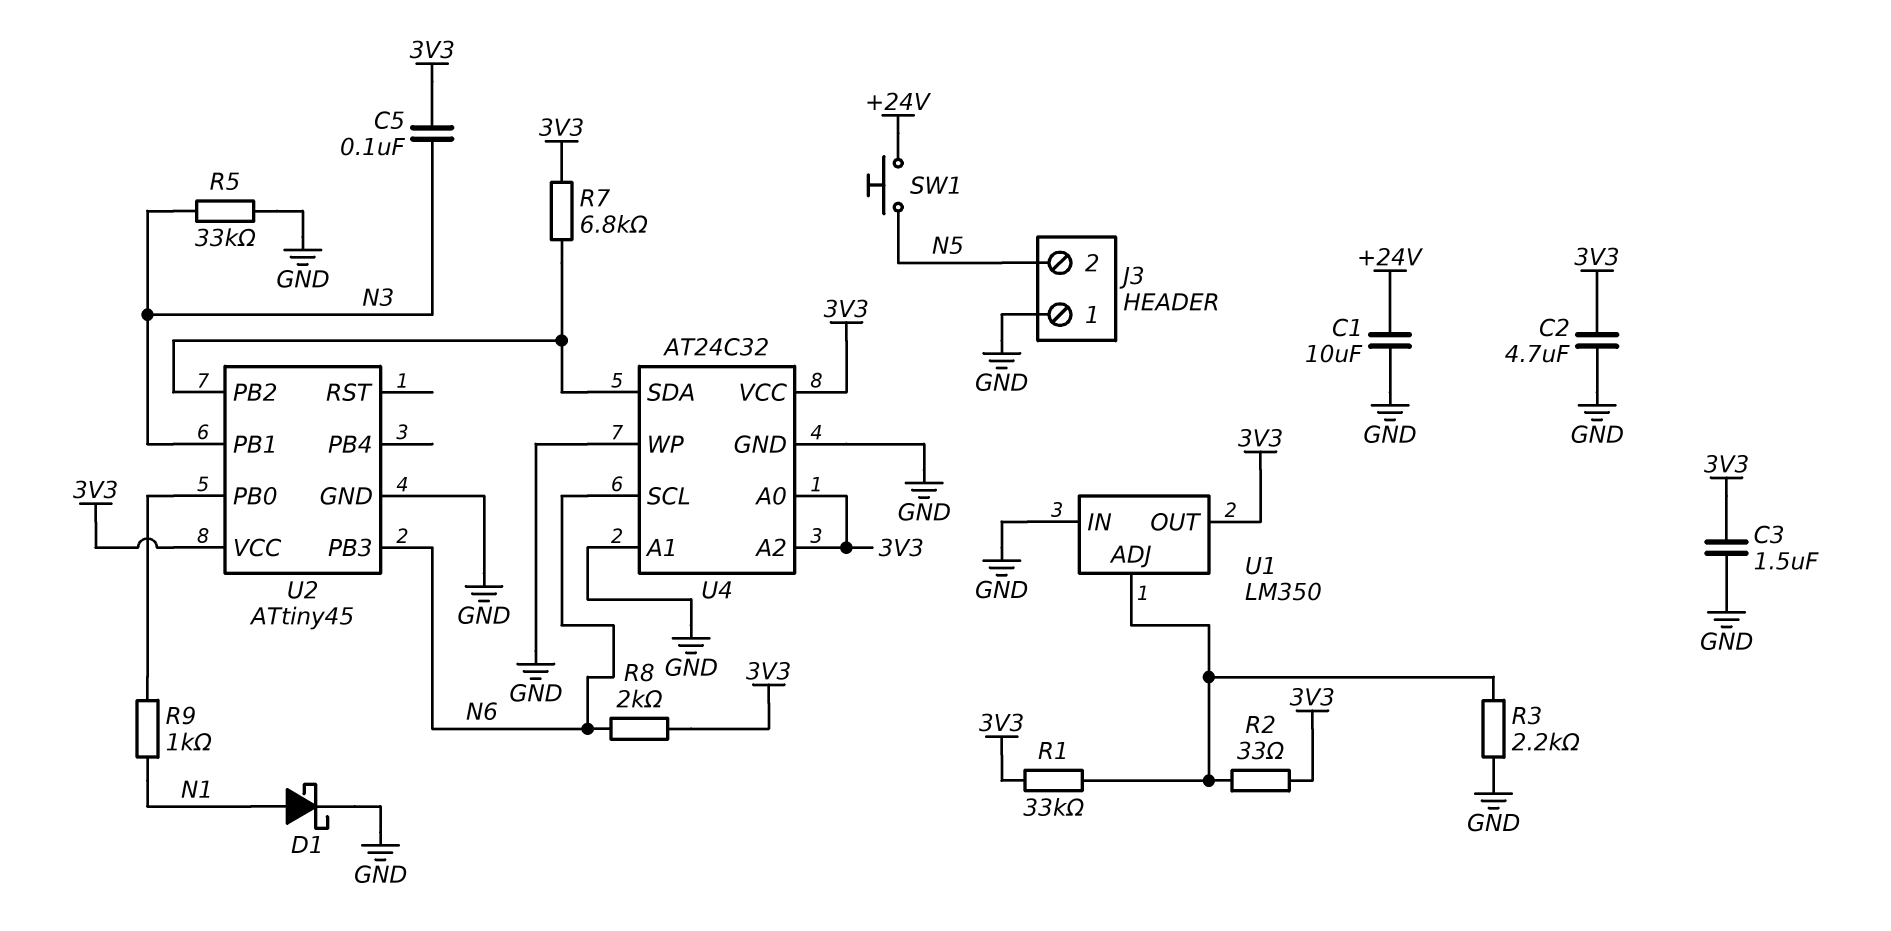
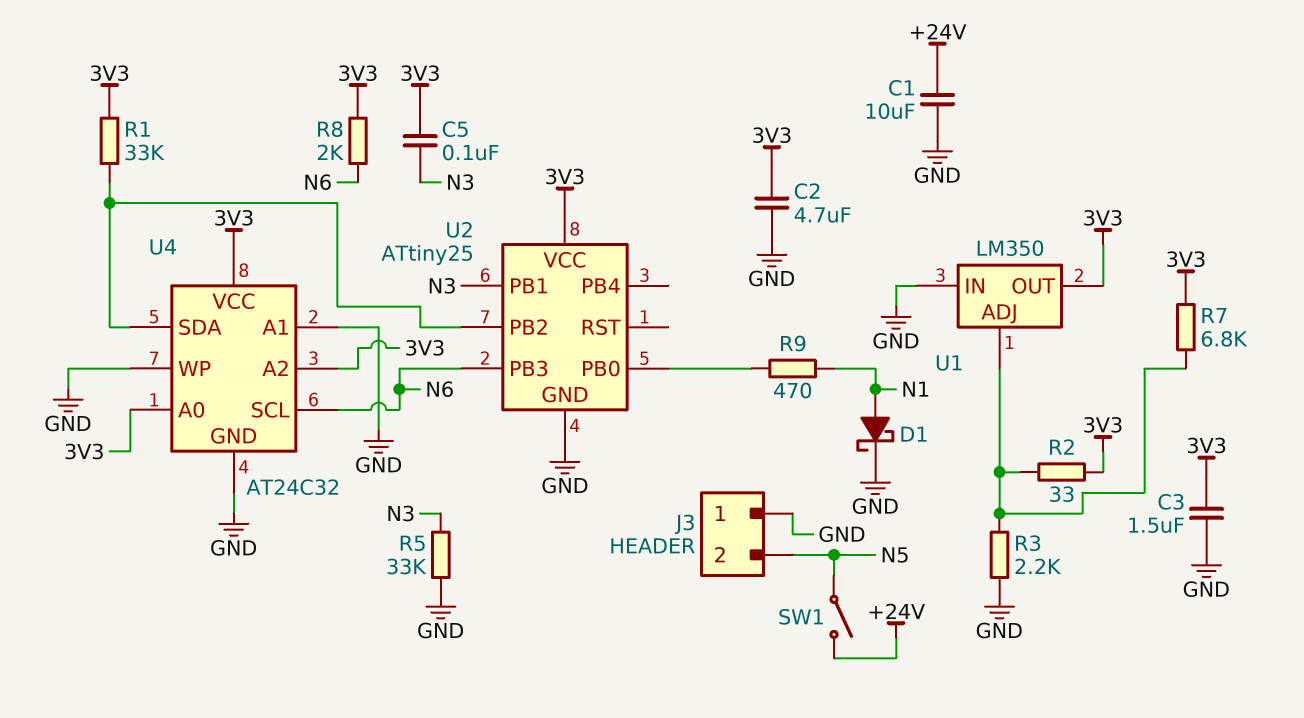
R1: 33k (3V3, U1/ADJ) -> 33k (3V3, U2/PB2)
R7: 6.8k (3V3, U2/PB2) -> 6.8k (3V3, U1/ADJ)
R9: 1k (N1, U2/PB0) -> 470 (N1, U2/PB0)
SW1: button (+24V, N5) -> switch (+24V, N5)
U2: ATtiny45 -> ATtiny25

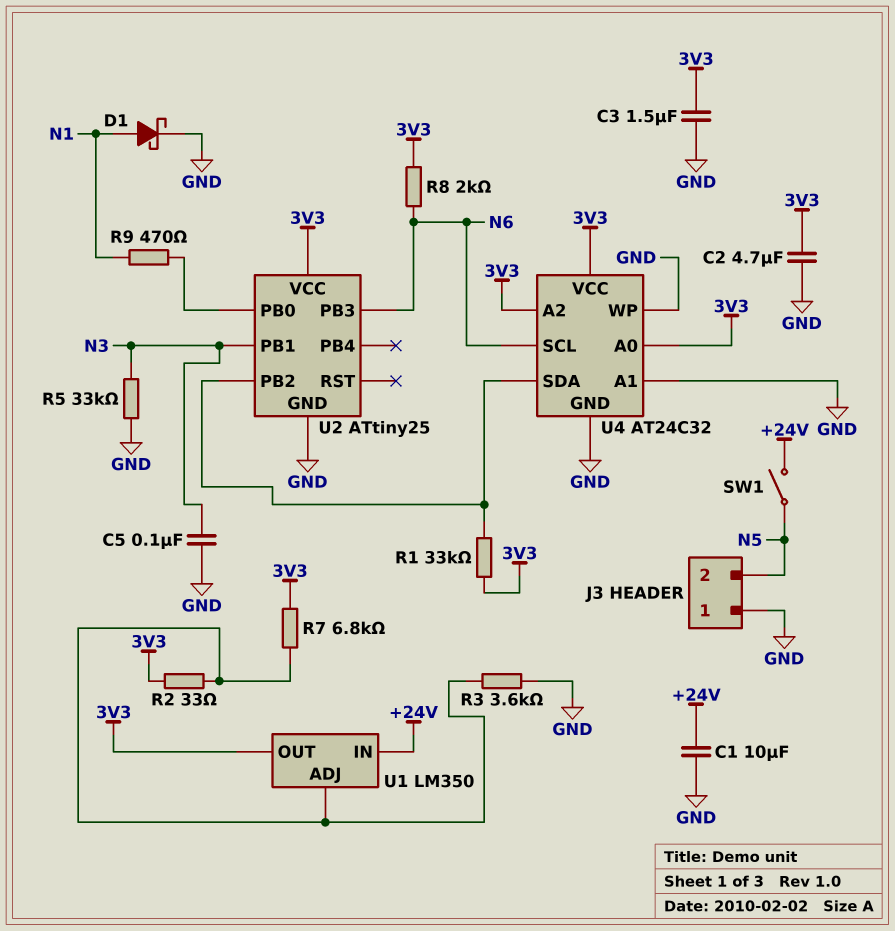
C5: 100nF (3V3, N3) -> 100nF (GND, N3)
R3: 2.2k (GND, U1/ADJ) -> 3.6k (GND, U1/ADJ)
U1 pin IN: GND -> +24V

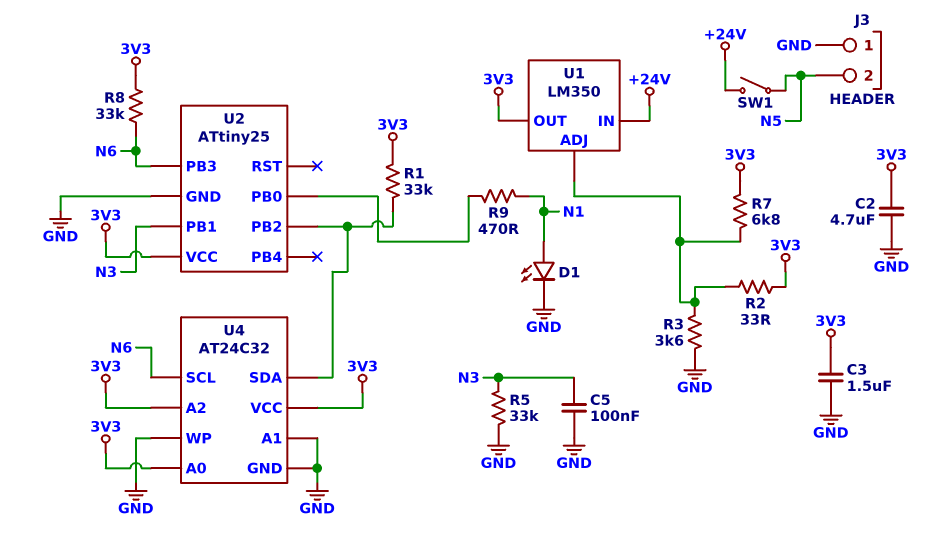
C1: 10uF (+24V, GND) -> none
D1: schottky (A N1, K GND) -> LED (A N1, K GND)
R8: 2k (3V3, N6) -> 33k (3V3, N6)

